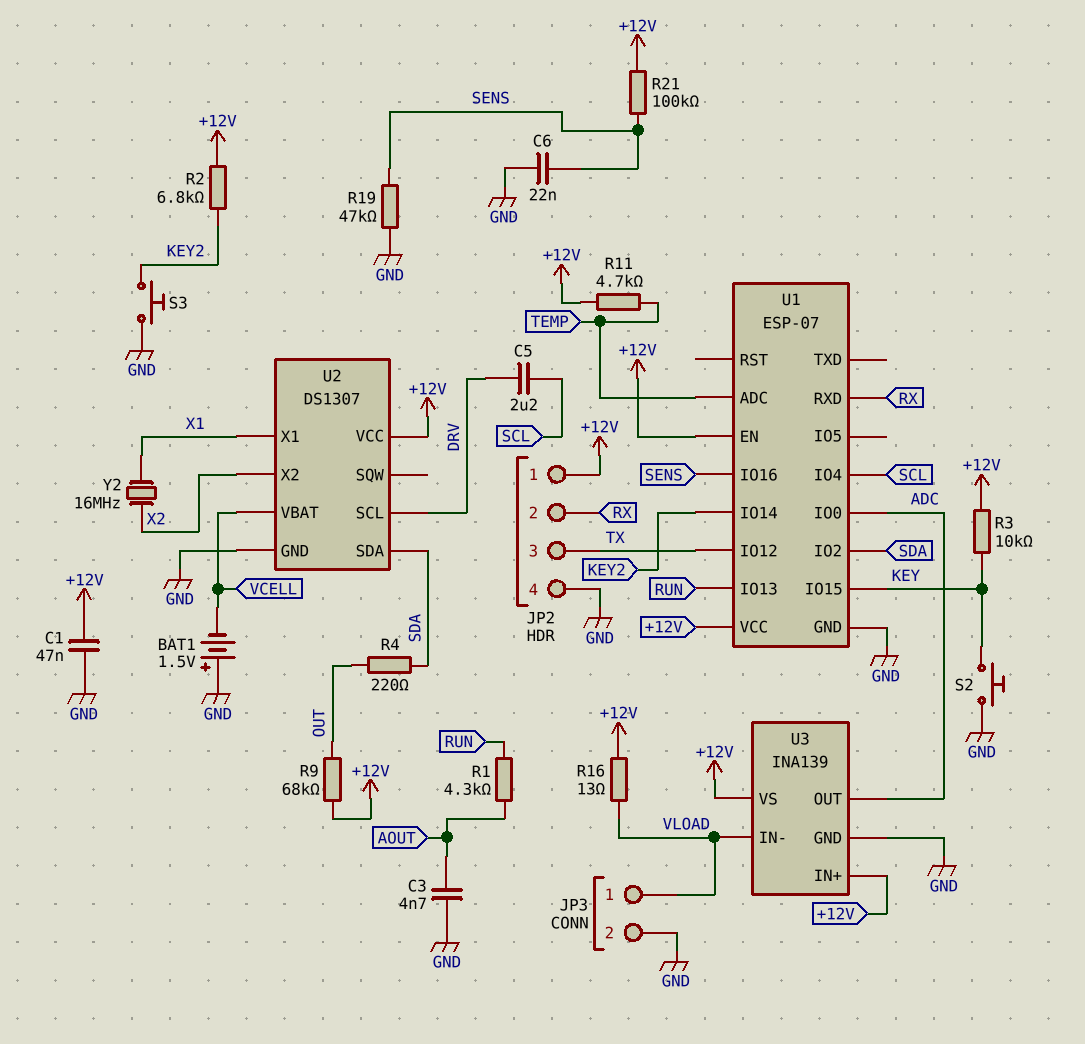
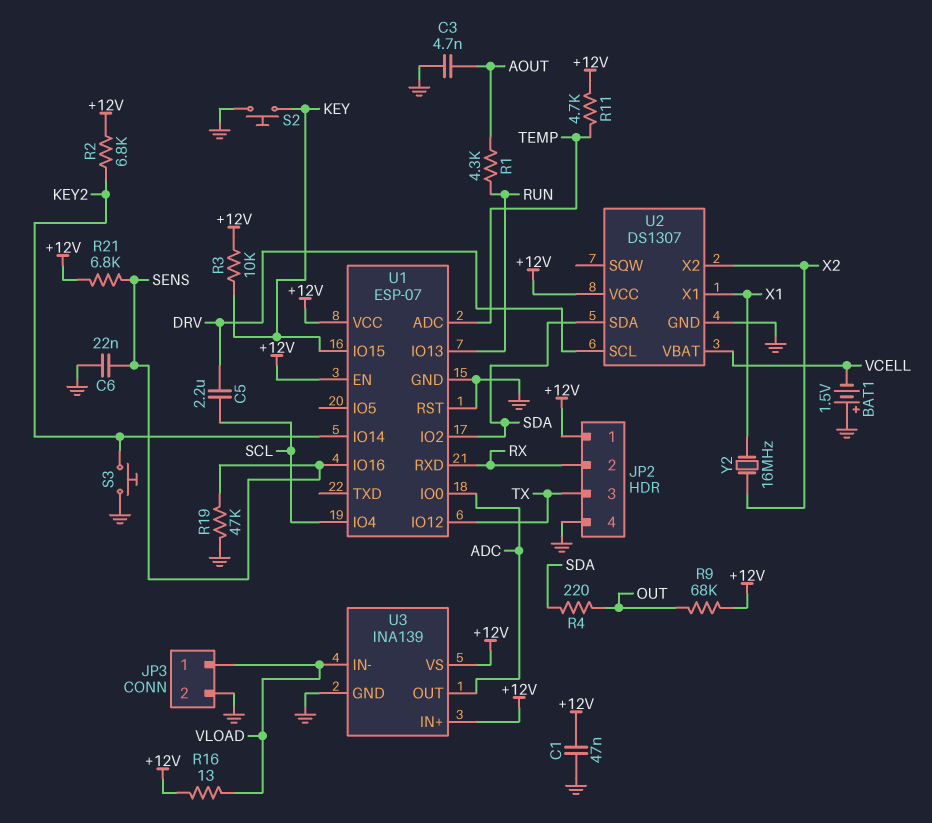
R21: 100k (+12V, SENS) -> 6.8k (+12V, SENS)
U1 pin RST: none -> GND

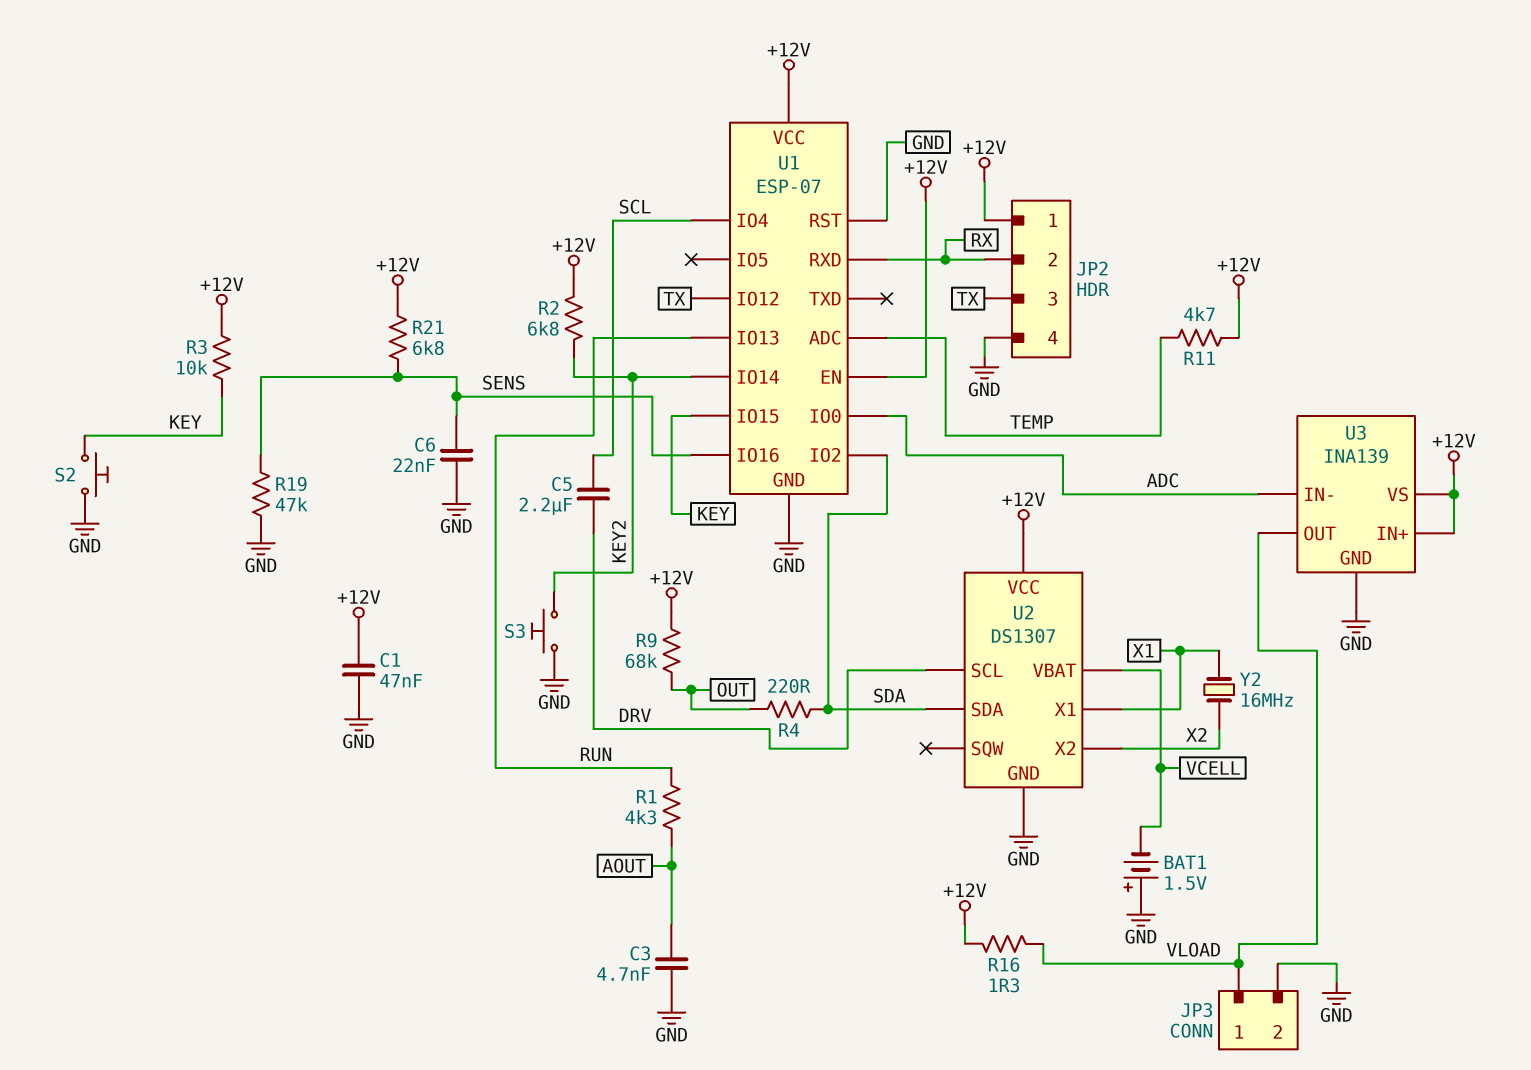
R16: 13 (+12V, VLOAD) -> 1.3 (+12V, VLOAD)
U3 pin IN-: VLOAD -> ADC
U3 pin OUT: ADC -> VLOAD

